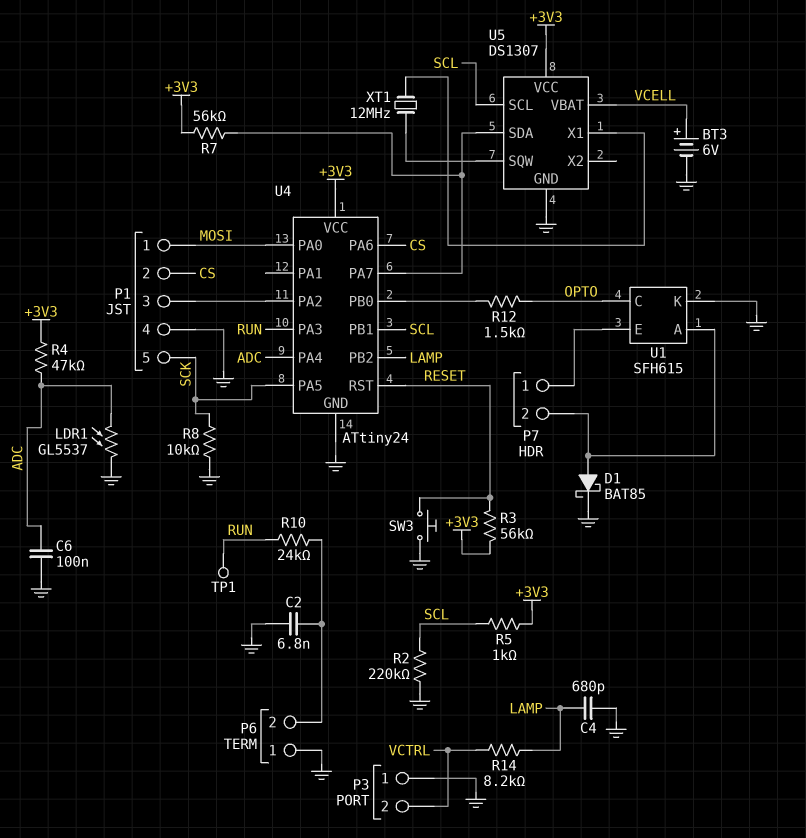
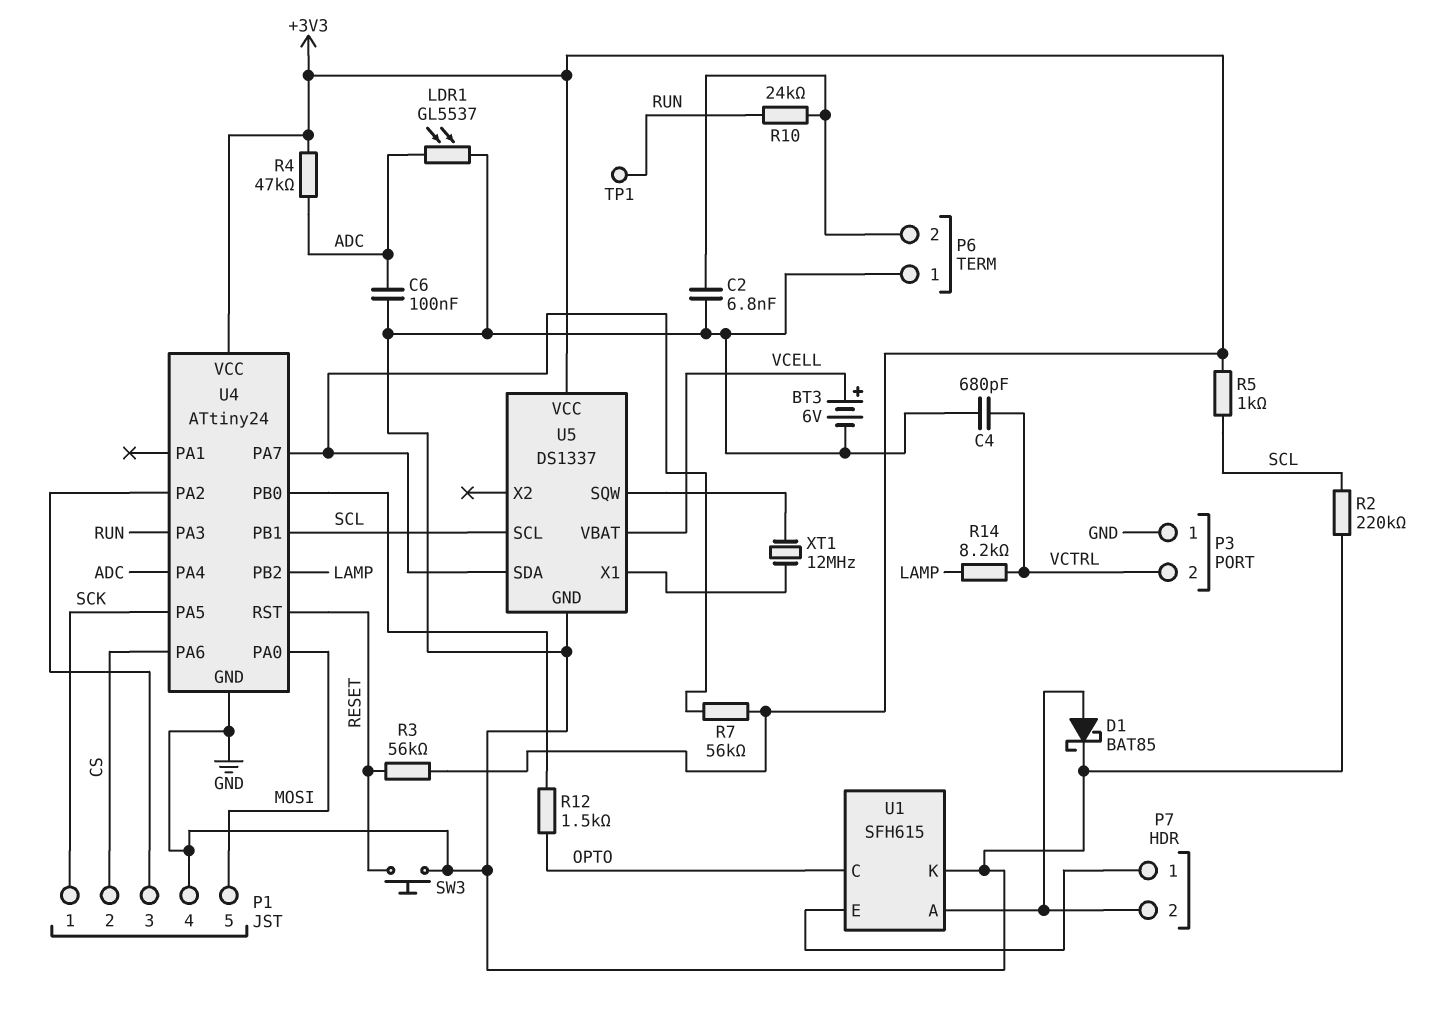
C4: 680pF (GND, LAMP) -> 680pF (GND, VCTRL)
P1 pin 1: MOSI -> SCK
P1 pin 5: SCK -> MOSI
R8: 10k (GND, SCK) -> none
U5: DS1307 -> DS1337

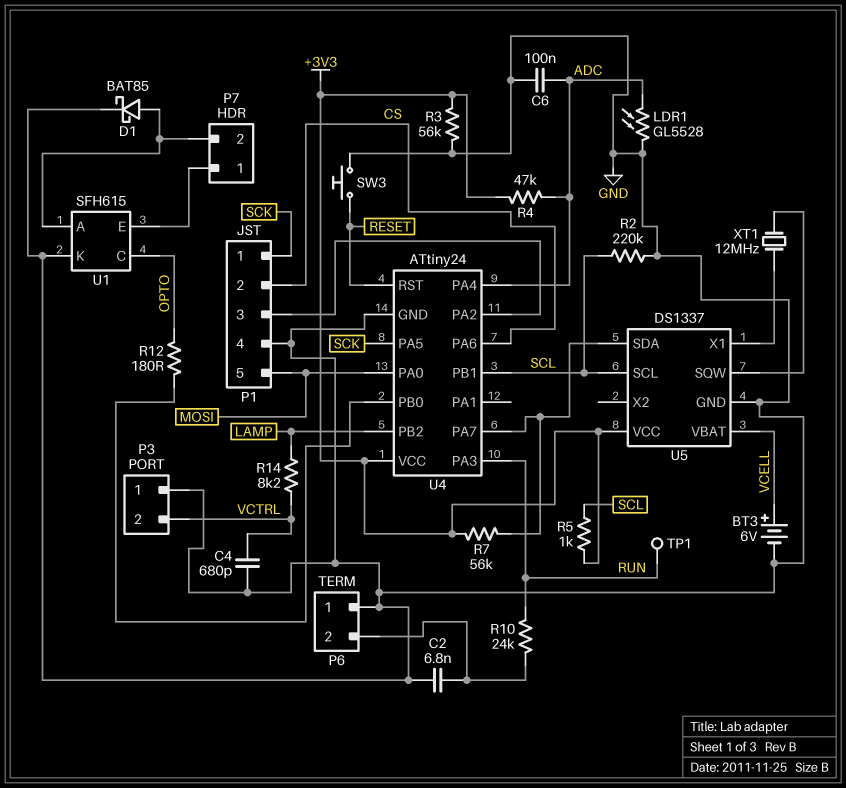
LDR1: GL5537 (ADC, GND) -> GL5528 (ADC, GND)
R3: 56k (+3V3, RESET) -> 56k (+3V3, GND)
R12: 1.5k (OPTO, U4/PB0) -> 180 (OPTO, U4/PB0)

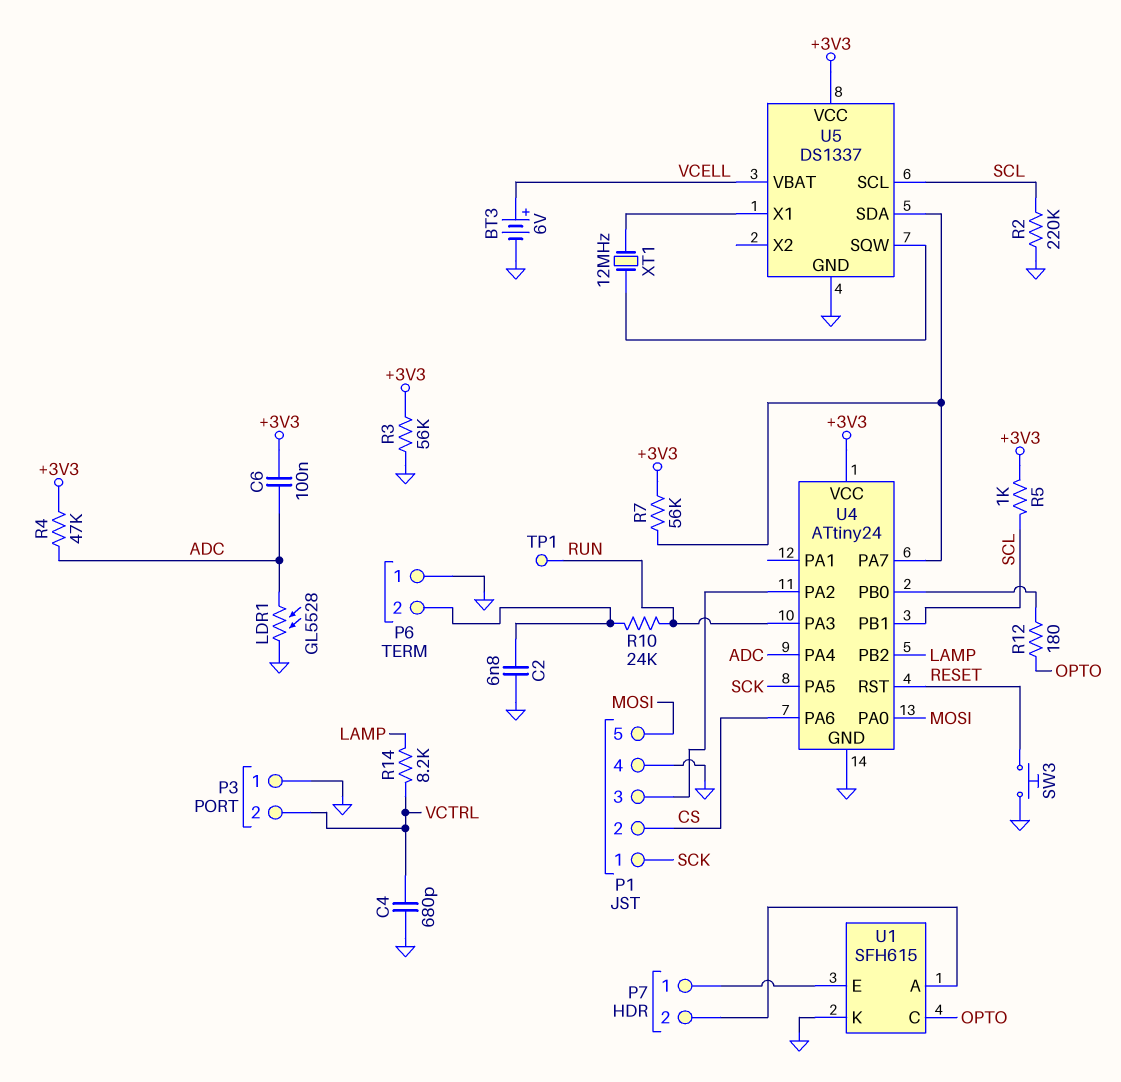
C6: 100nF (ADC, GND) -> 100nF (+3V3, ADC)
D1: schottky BAT85 (A P7/2, K GND) -> none

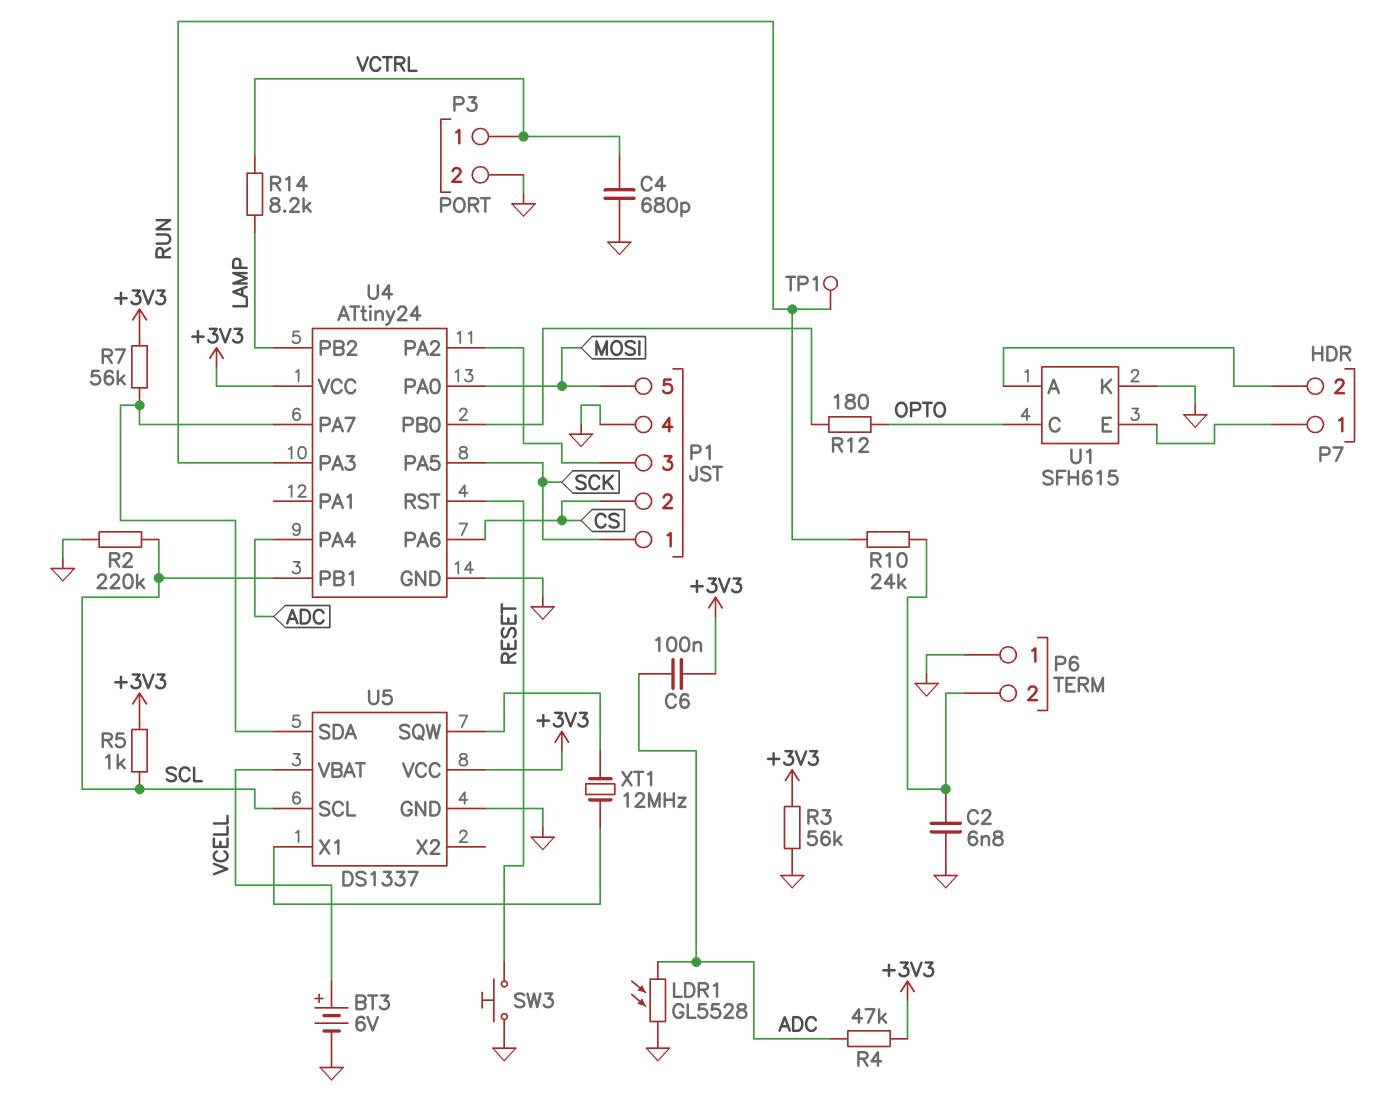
P3 pin 1: GND -> VCTRL
P3 pin 2: VCTRL -> GND

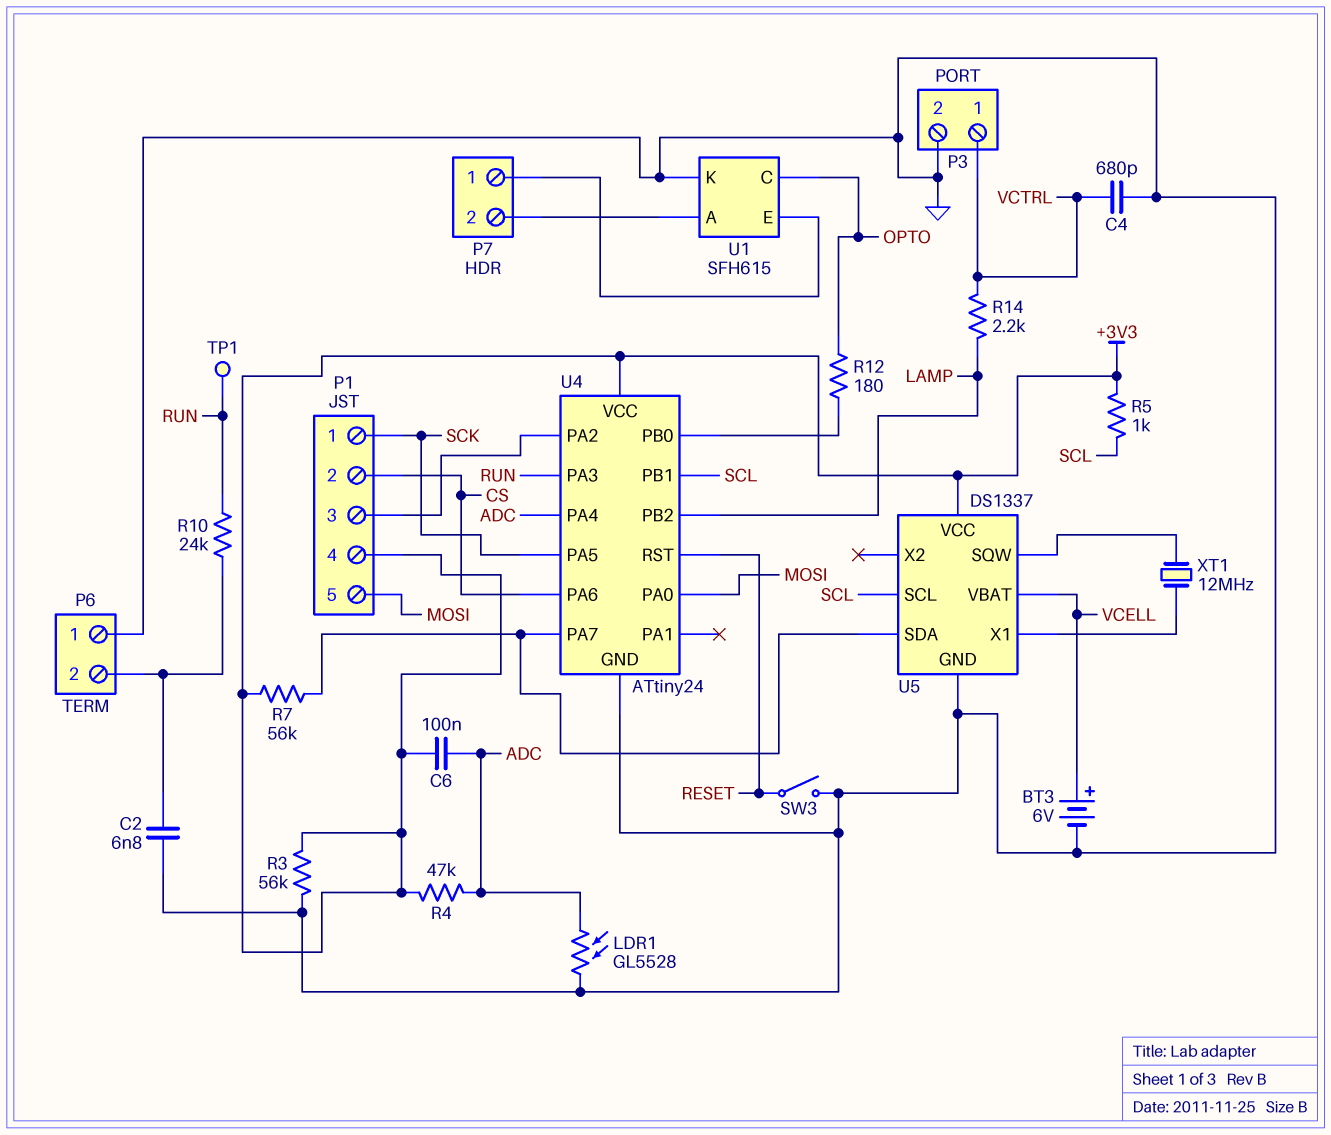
P1 pin 4: GND -> +3V3
R2: 220k (GND, SCL) -> none
R14: 8.2k (LAMP, VCTRL) -> 2.2k (LAMP, VCTRL)
SW3: button (GND, RESET) -> switch (GND, RESET)

